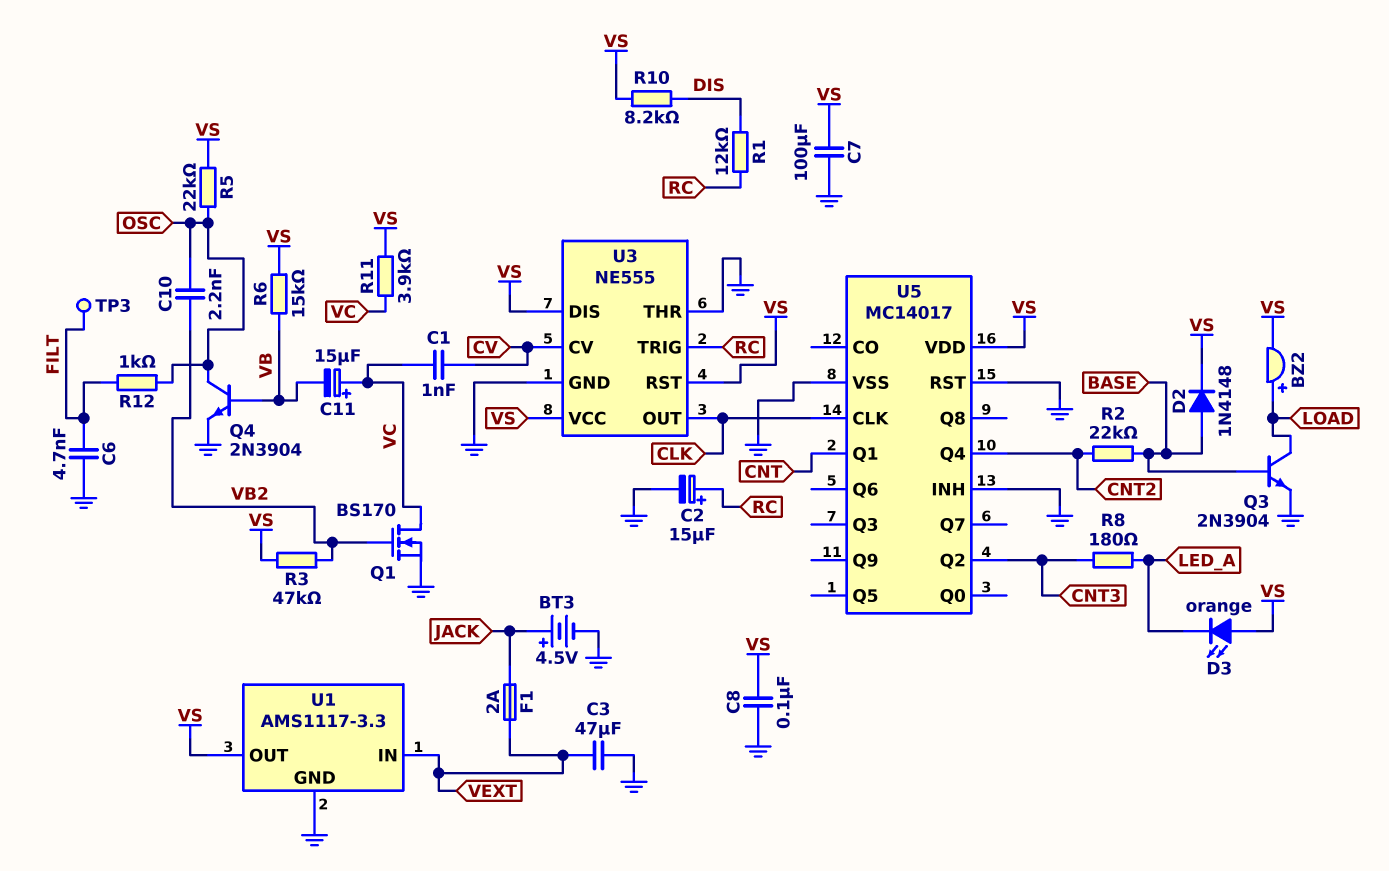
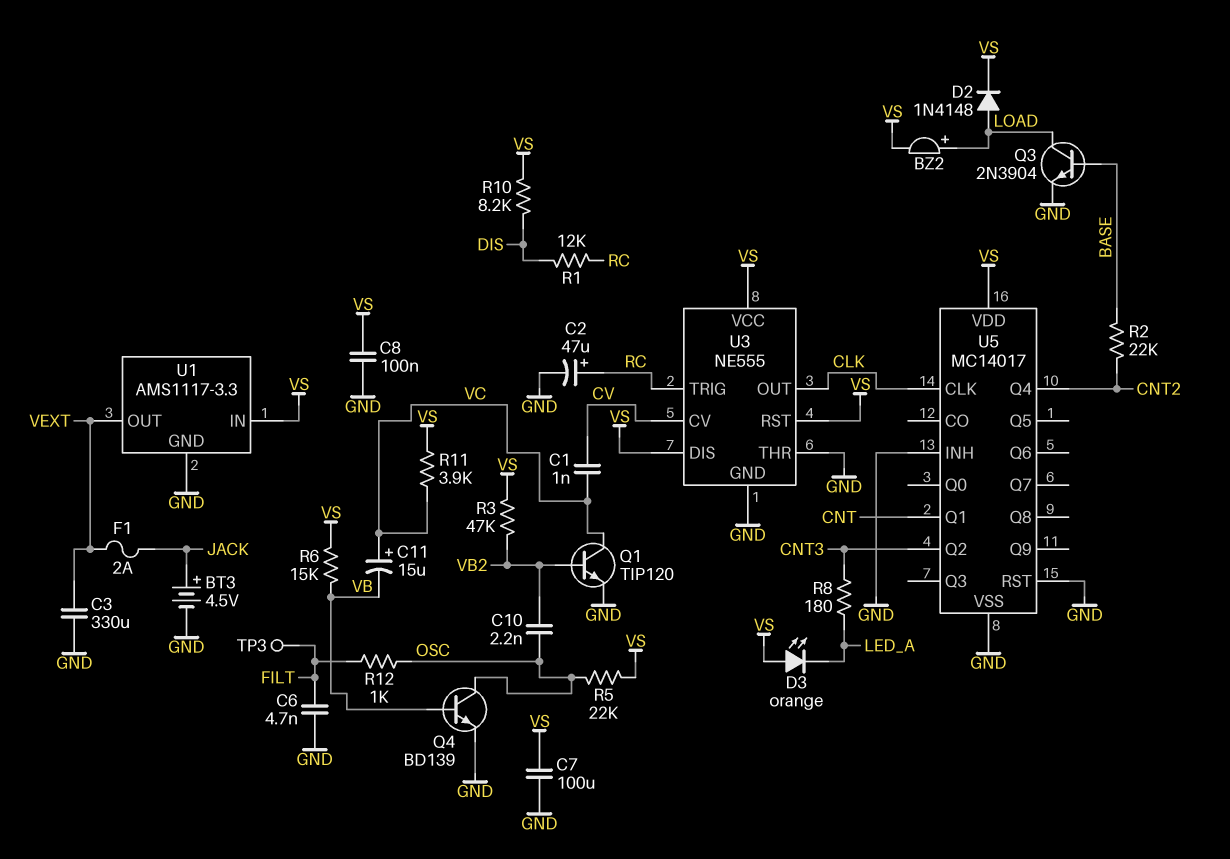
C2: 15uF (plus RC, minus GND) -> 47uF (plus RC, minus GND)
C3: 47uF (GND, VEXT) -> 330uF (GND, VEXT)
D2: diode 1N4148 (A BASE, K VS) -> diode 1N4148 (A LOAD, K VS)
Q1: NMOS BS170 (G VB2, D VC, S GND) -> NPN TIP120 (B VB2, C VC, E GND)
Q4: NPN 2N3904 (B VB, C OSC, E GND) -> NPN BD139 (B VB, C OSC, E GND)
U1 pin IN: VEXT -> VS
U1 pin OUT: VS -> VEXT

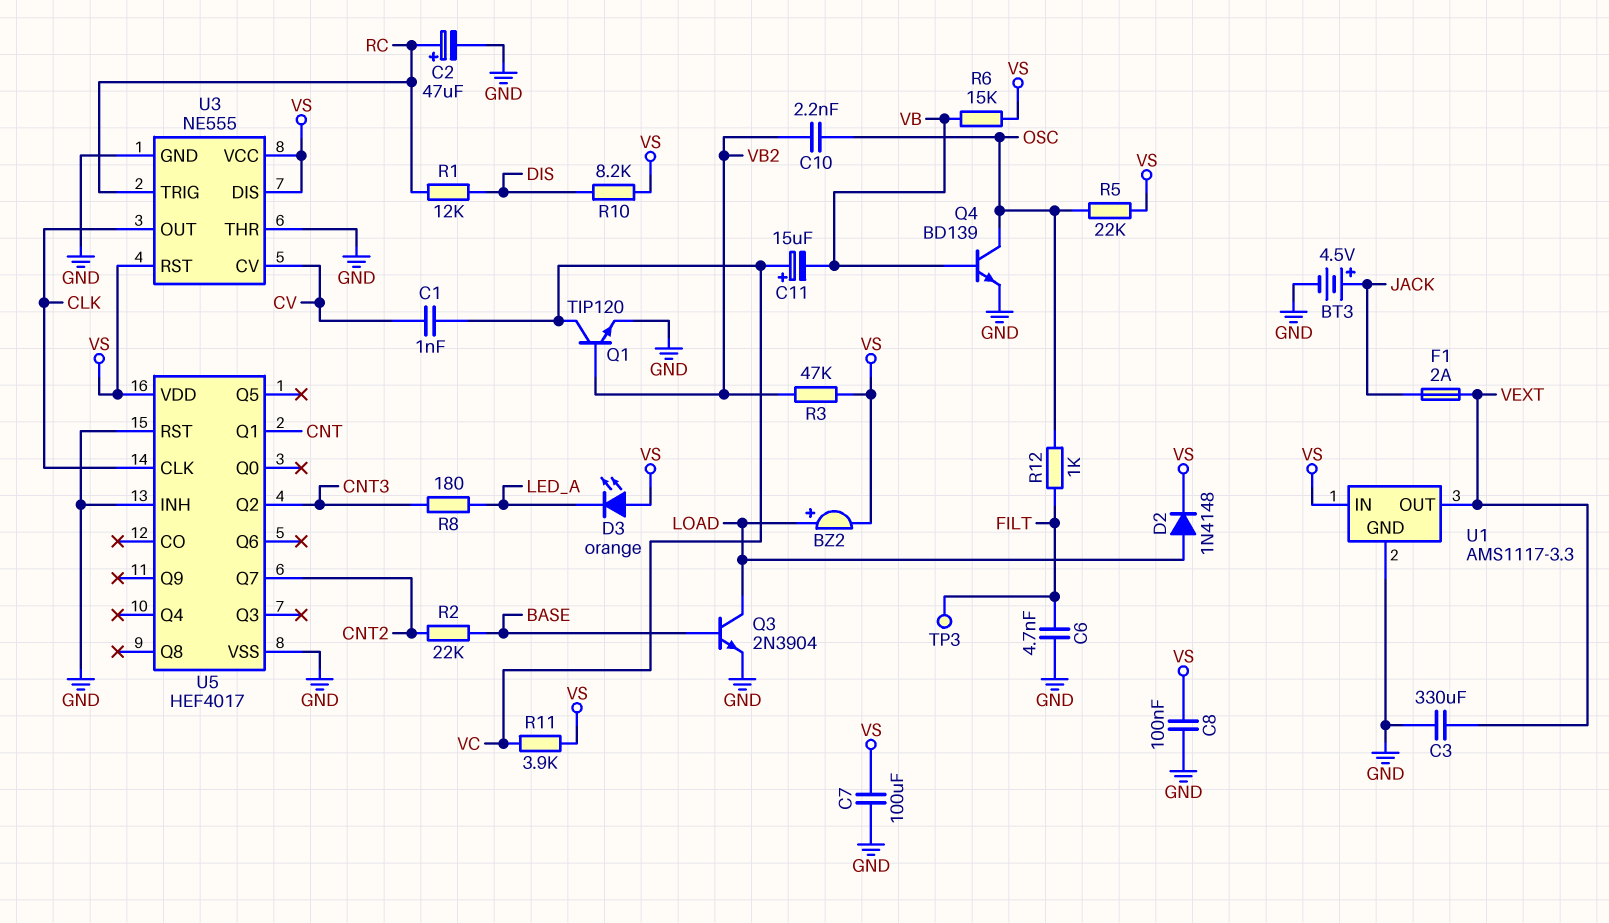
U5: MC14017 -> HEF4017
U5 pin Q4: CNT2 -> none
U5 pin Q7: none -> CNT2

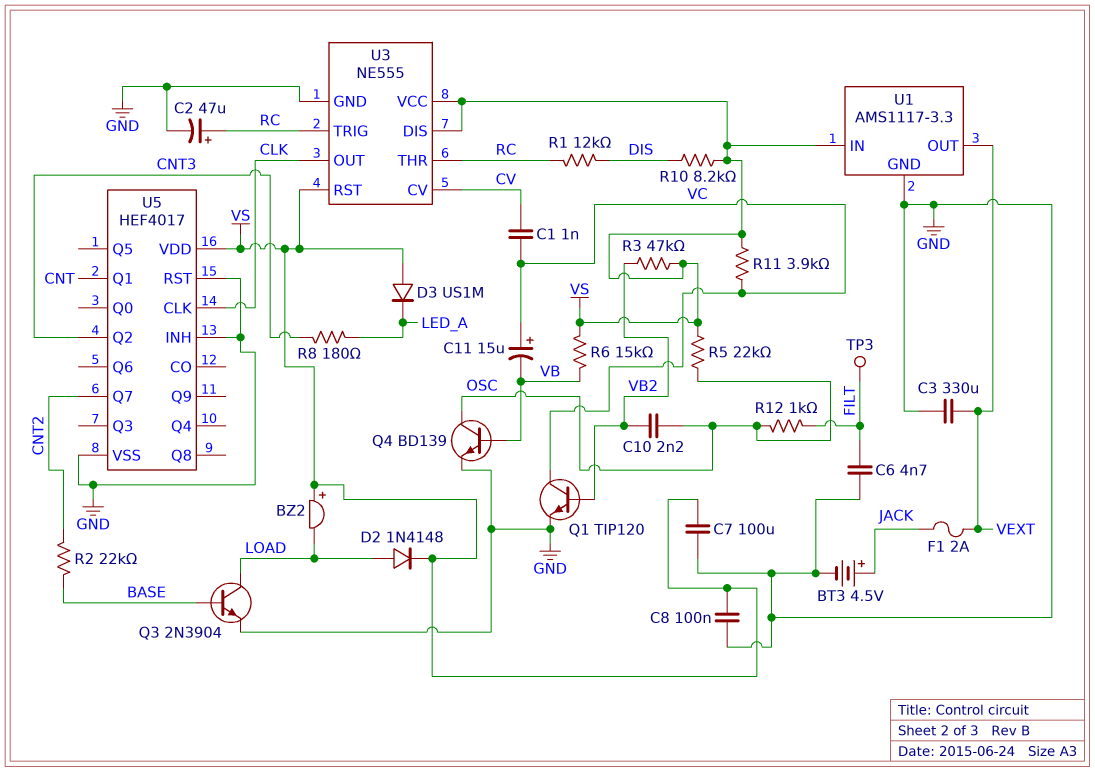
BZ2: buzzer (plus LOAD, minus VS) -> buzzer (plus VS, minus LOAD)
D3: LED orange (A VS, K LED_A) -> diode US1M (A VS, K LED_A)
U3 pin THR: GND -> RC

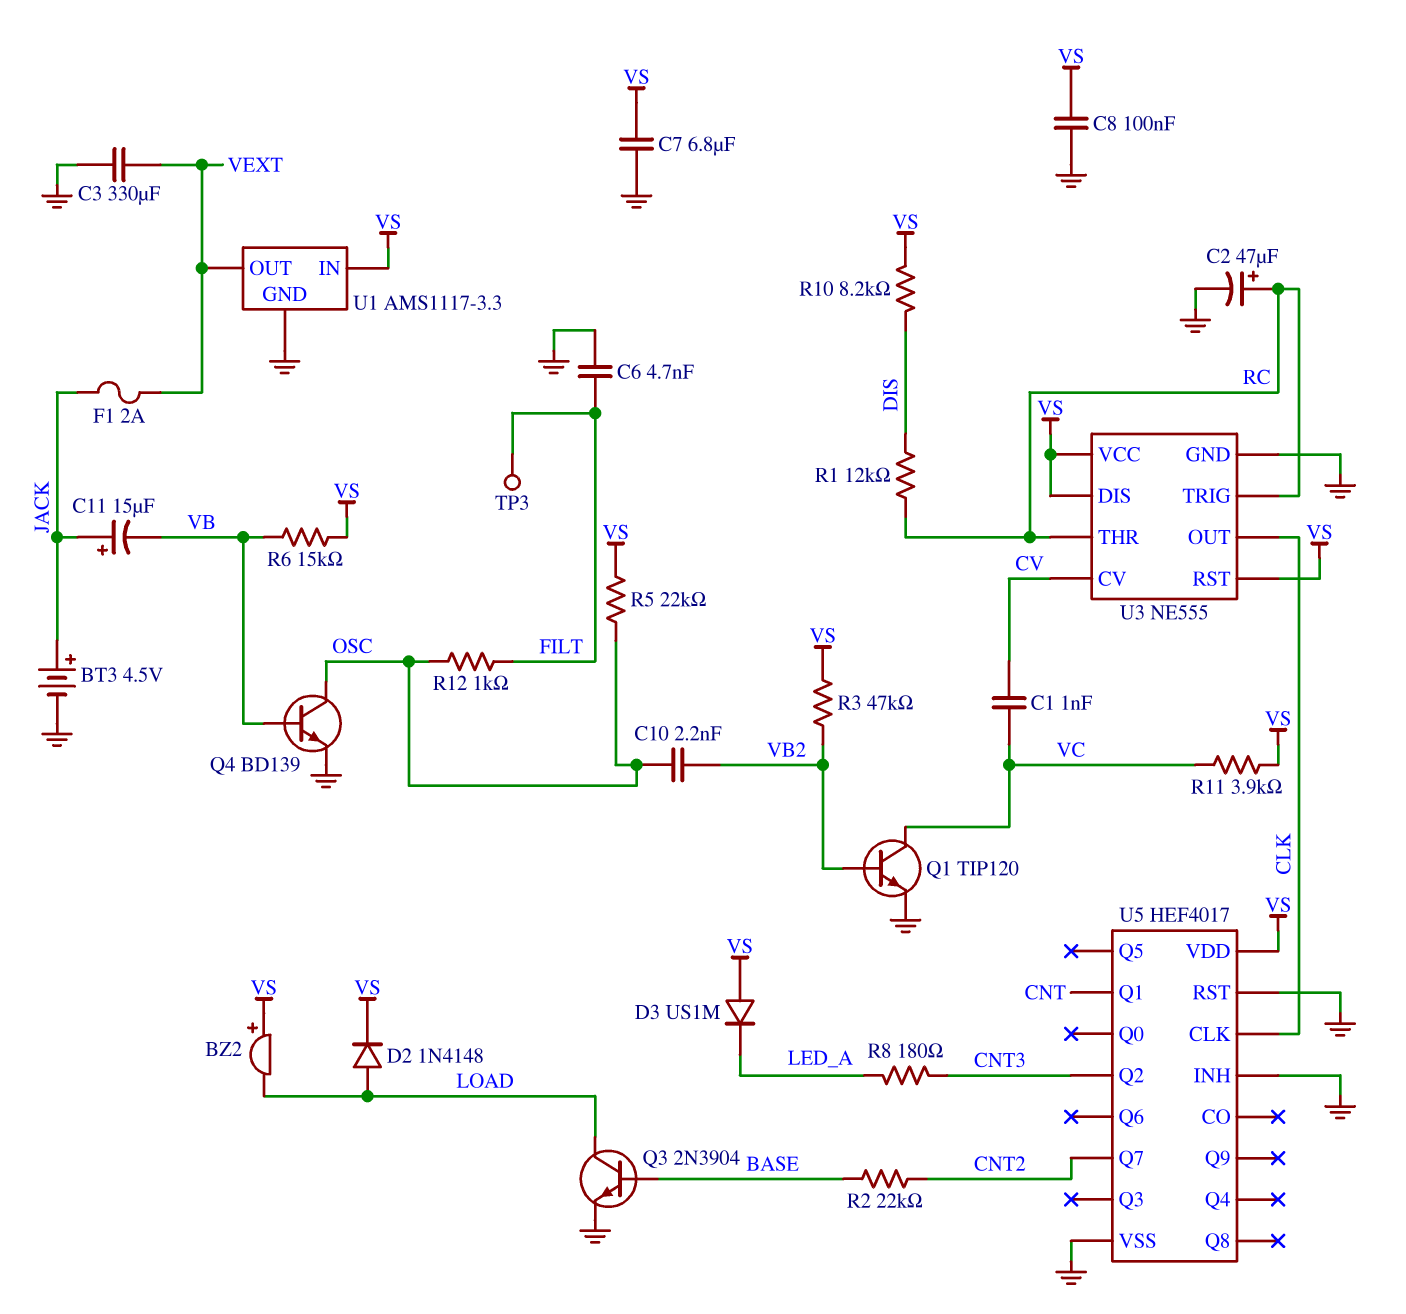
C7: 100uF (GND, VS) -> 6.8uF (GND, VS)
C11: 15uF (plus VC, minus VB) -> 15uF (plus JACK, minus VB)

